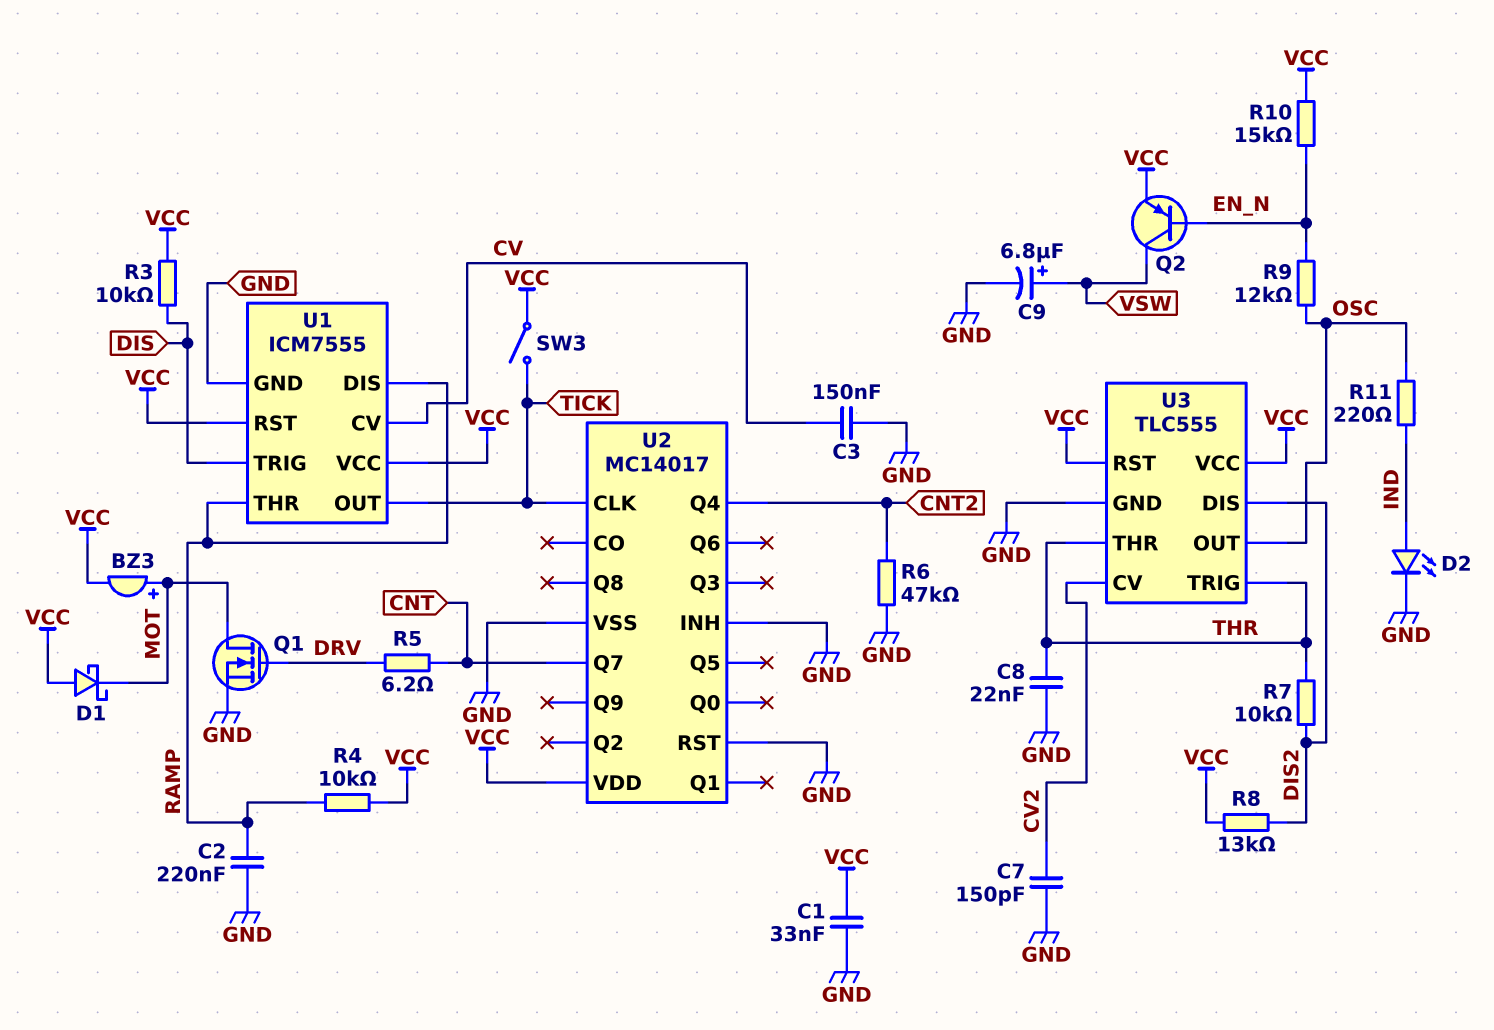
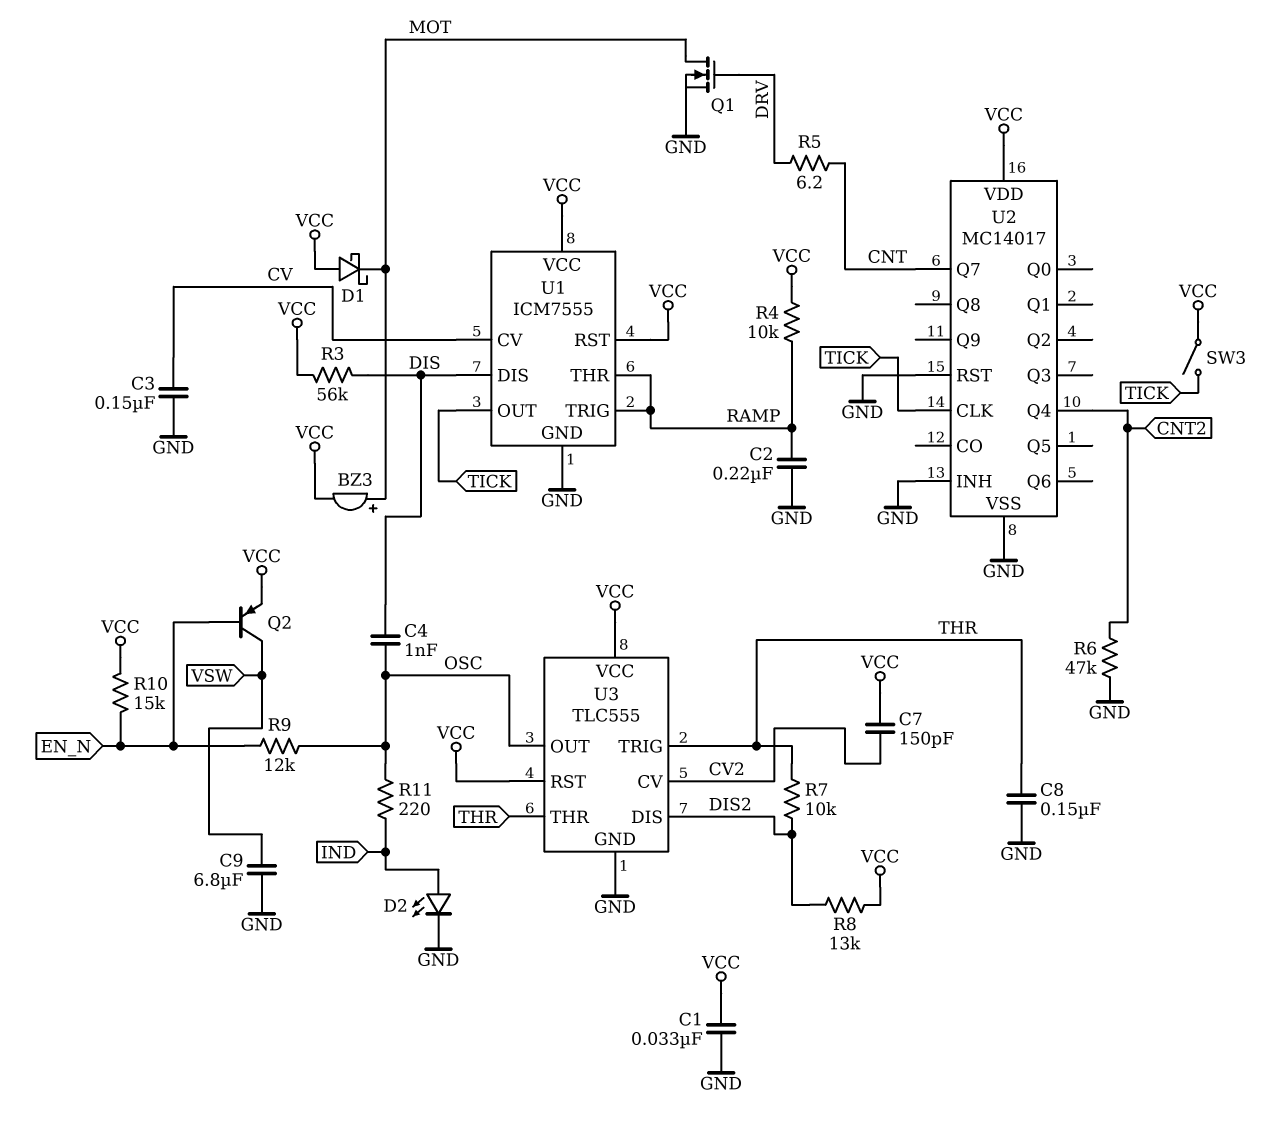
C4: none -> 1nF (DIS, OSC)
C7: 150pF (CV2, GND) -> 150pF (CV2, VCC)
C8: 22nF (GND, THR) -> 150nF (GND, THR)
C9: 6.8uF (plus VSW, minus GND) -> 6.8uF (GND, VSW)
R3: 10k (DIS, VCC) -> 56k (DIS, VCC)
U1 pin DIS: RAMP -> DIS
U1 pin TRIG: DIS -> RAMP

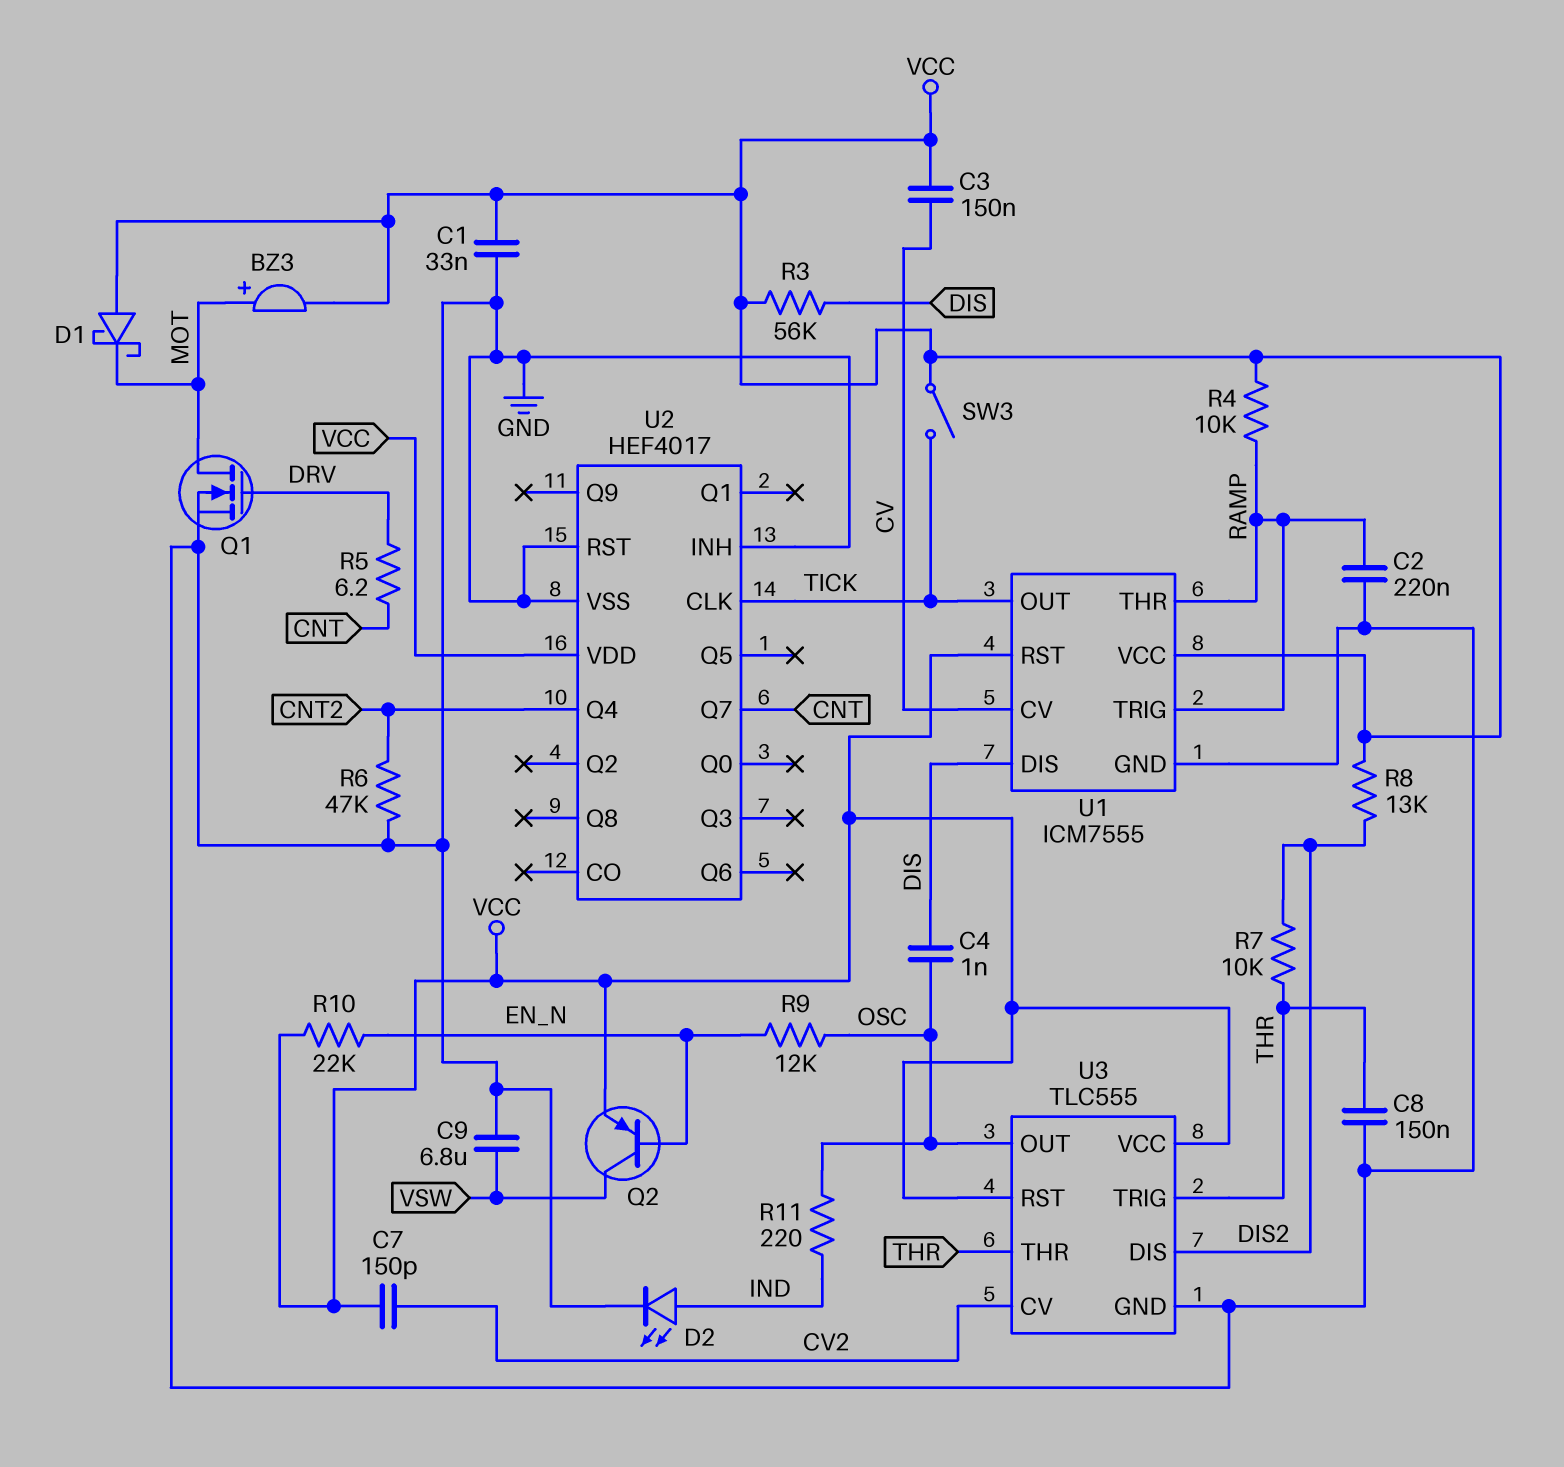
C3: 150nF (CV, GND) -> 150nF (CV, VCC)
R10: 15k (EN_N, VCC) -> 22k (EN_N, VCC)
U2: MC14017 -> HEF4017

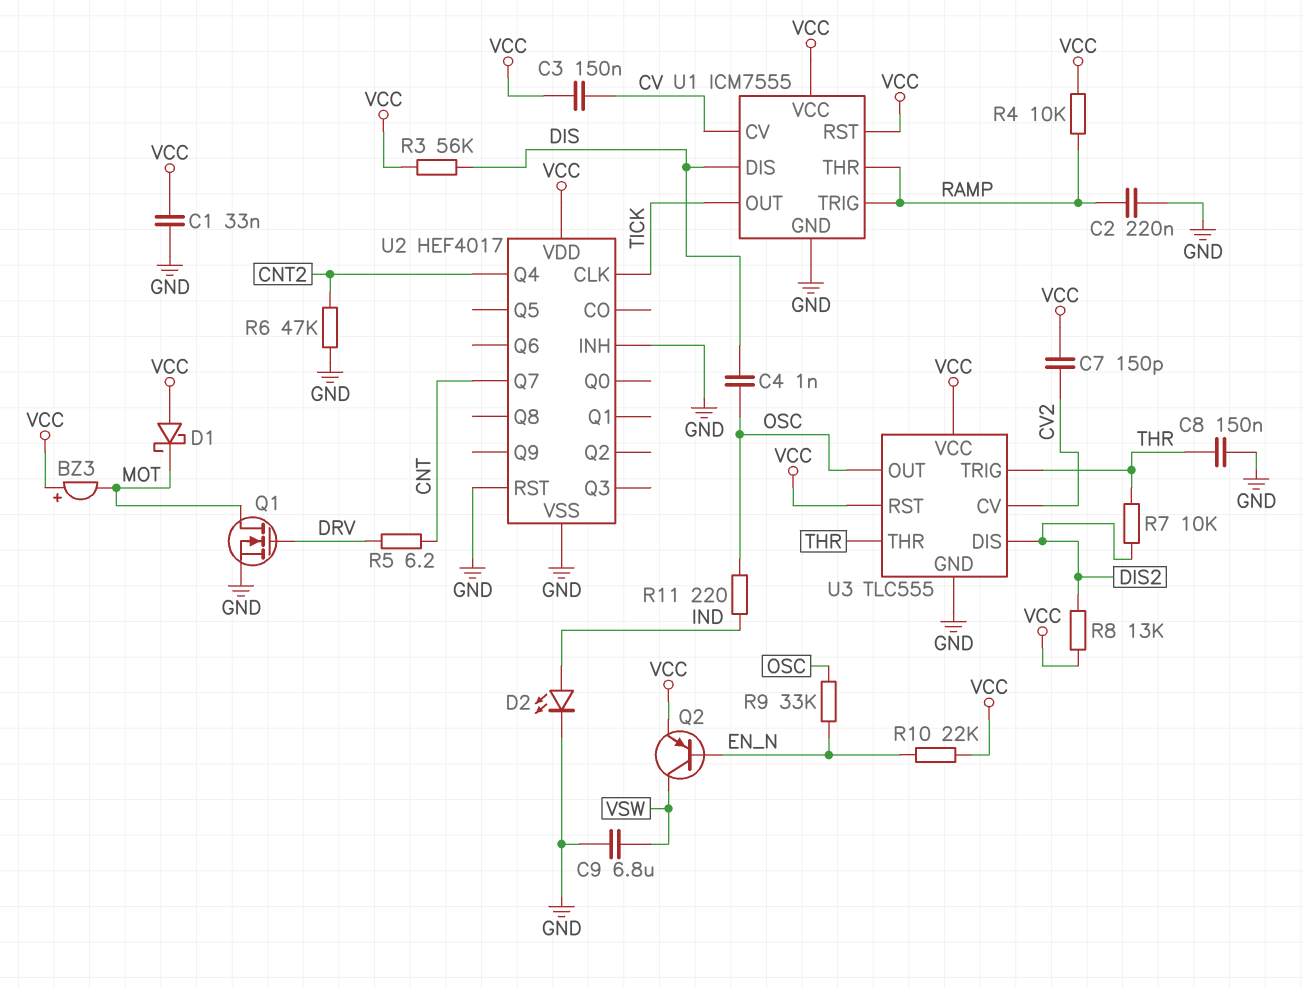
BZ3: buzzer (plus MOT, minus VCC) -> buzzer (plus VCC, minus MOT)
R9: 12k (EN_N, OSC) -> 33k (EN_N, OSC)
SW3: switch (TICK, VCC) -> none

